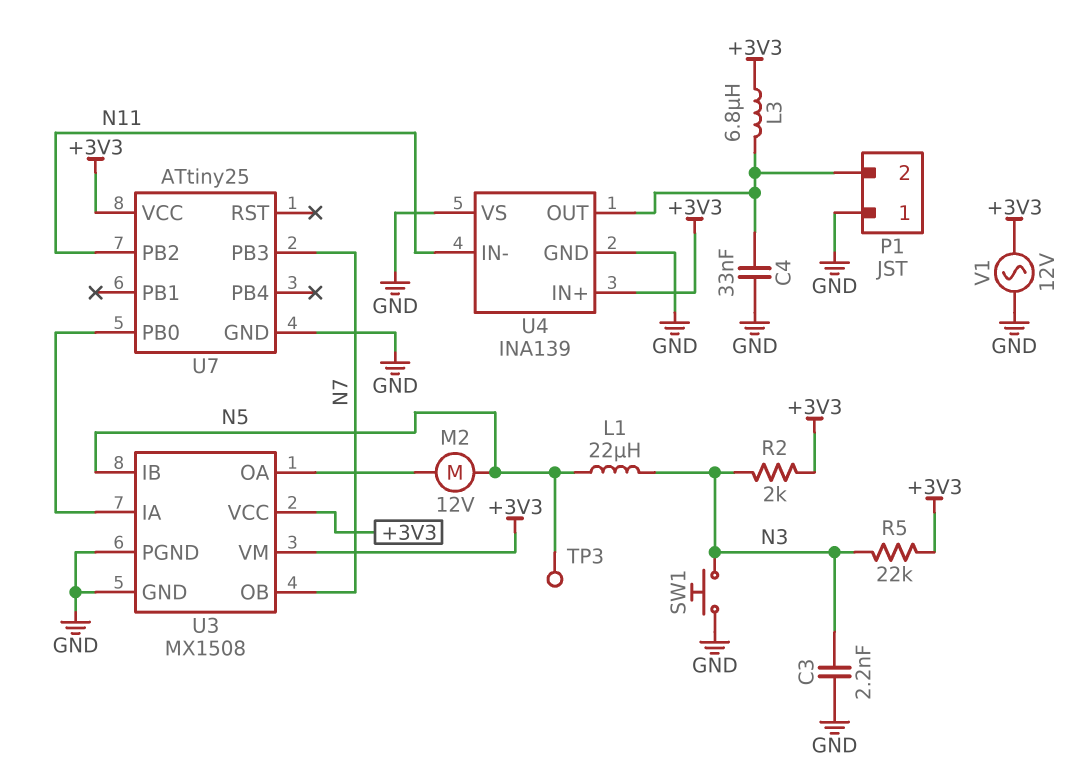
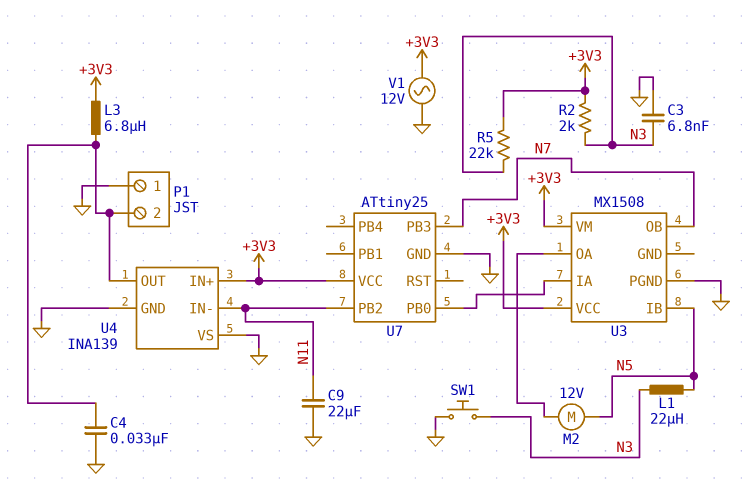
C3: 2.2nF (GND, N3) -> 6.8nF (GND, N3)
C9: none -> 22uF (GND, N11)
TP3: test point (N5) -> none
U3 pin GND: GND -> none

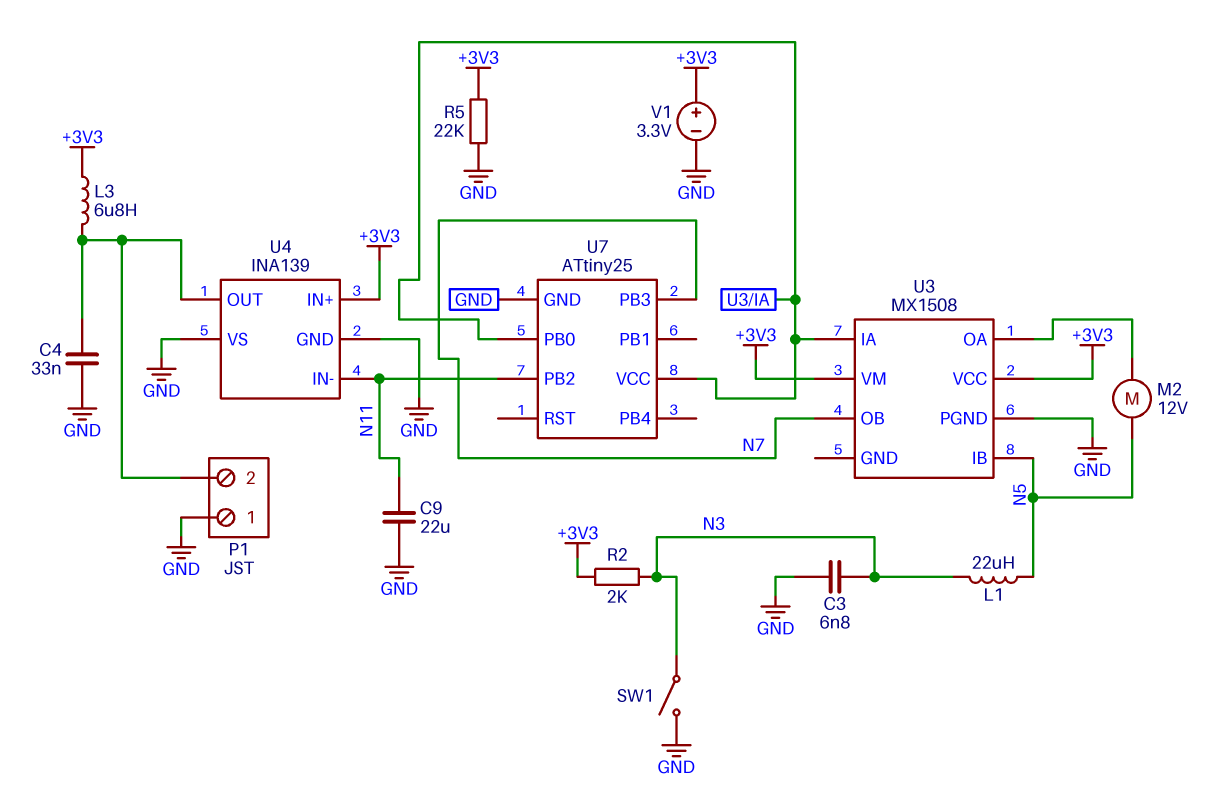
R5: 22k (+3V3, N3) -> 22k (+3V3, GND)
SW1: button (GND, N3) -> switch (GND, N3)
U7 pin VCC: +3V3 -> U3/IA
V1: AC 12V (+3V3, GND) -> 3.3V (plus +3V3, minus GND)

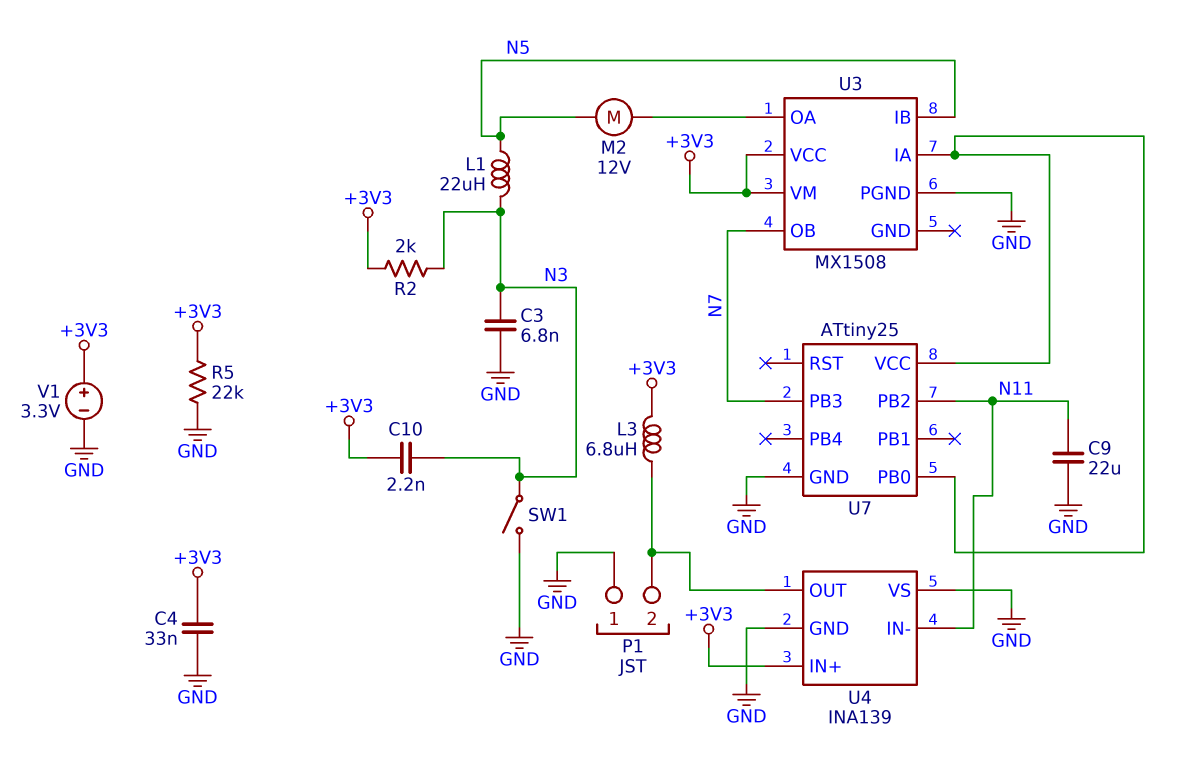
C4: 33nF (GND, P1/2) -> 33nF (+3V3, GND)
C10: none -> 2.2nF (+3V3, N3)

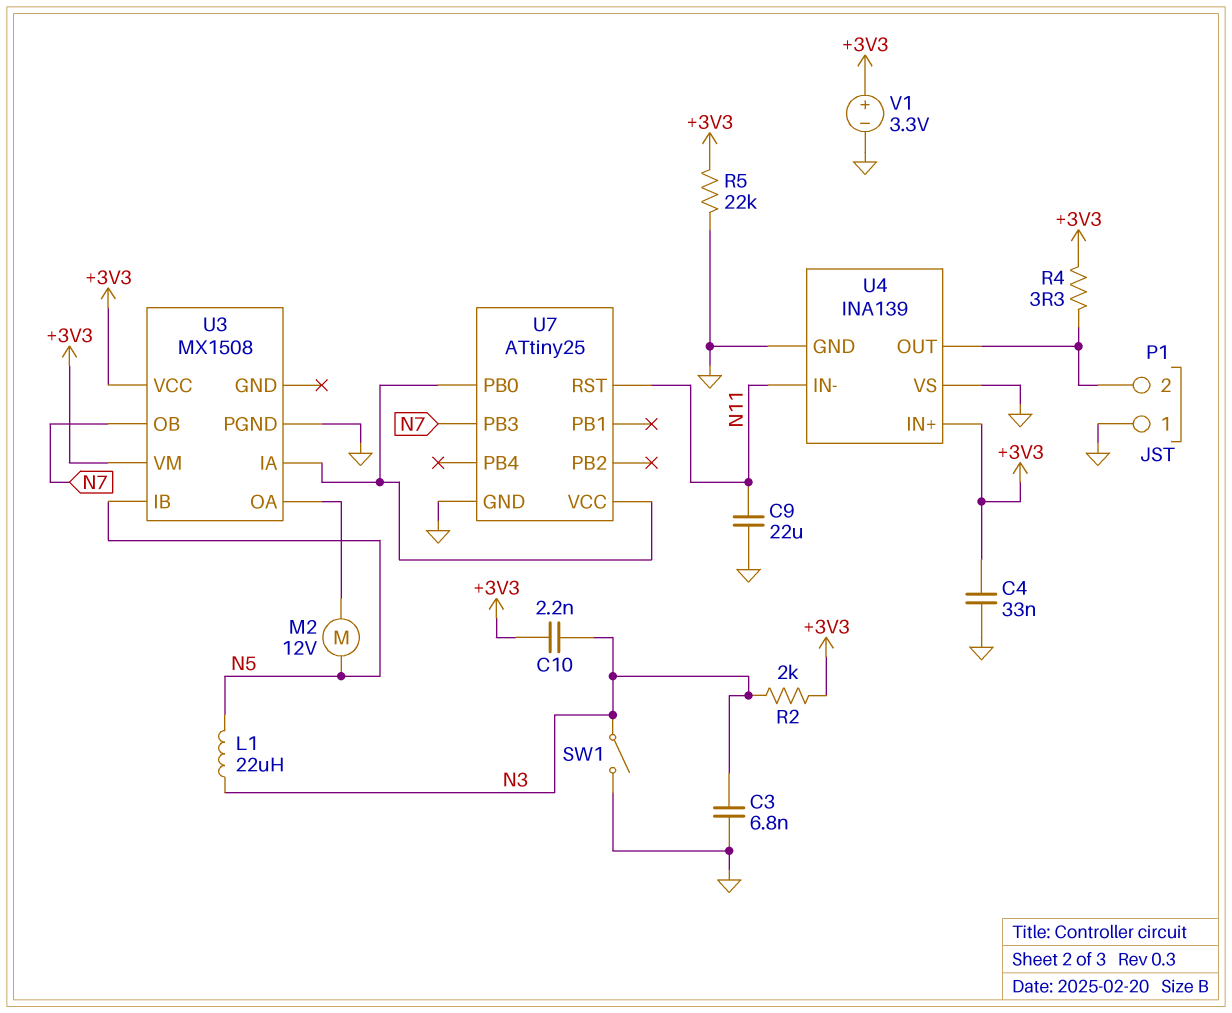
L3: 6.8uH (+3V3, P1/2) -> none
R4: none -> 3.3 (+3V3, P1/2)
U7 pin PB2: N11 -> none
U7 pin RST: none -> N11

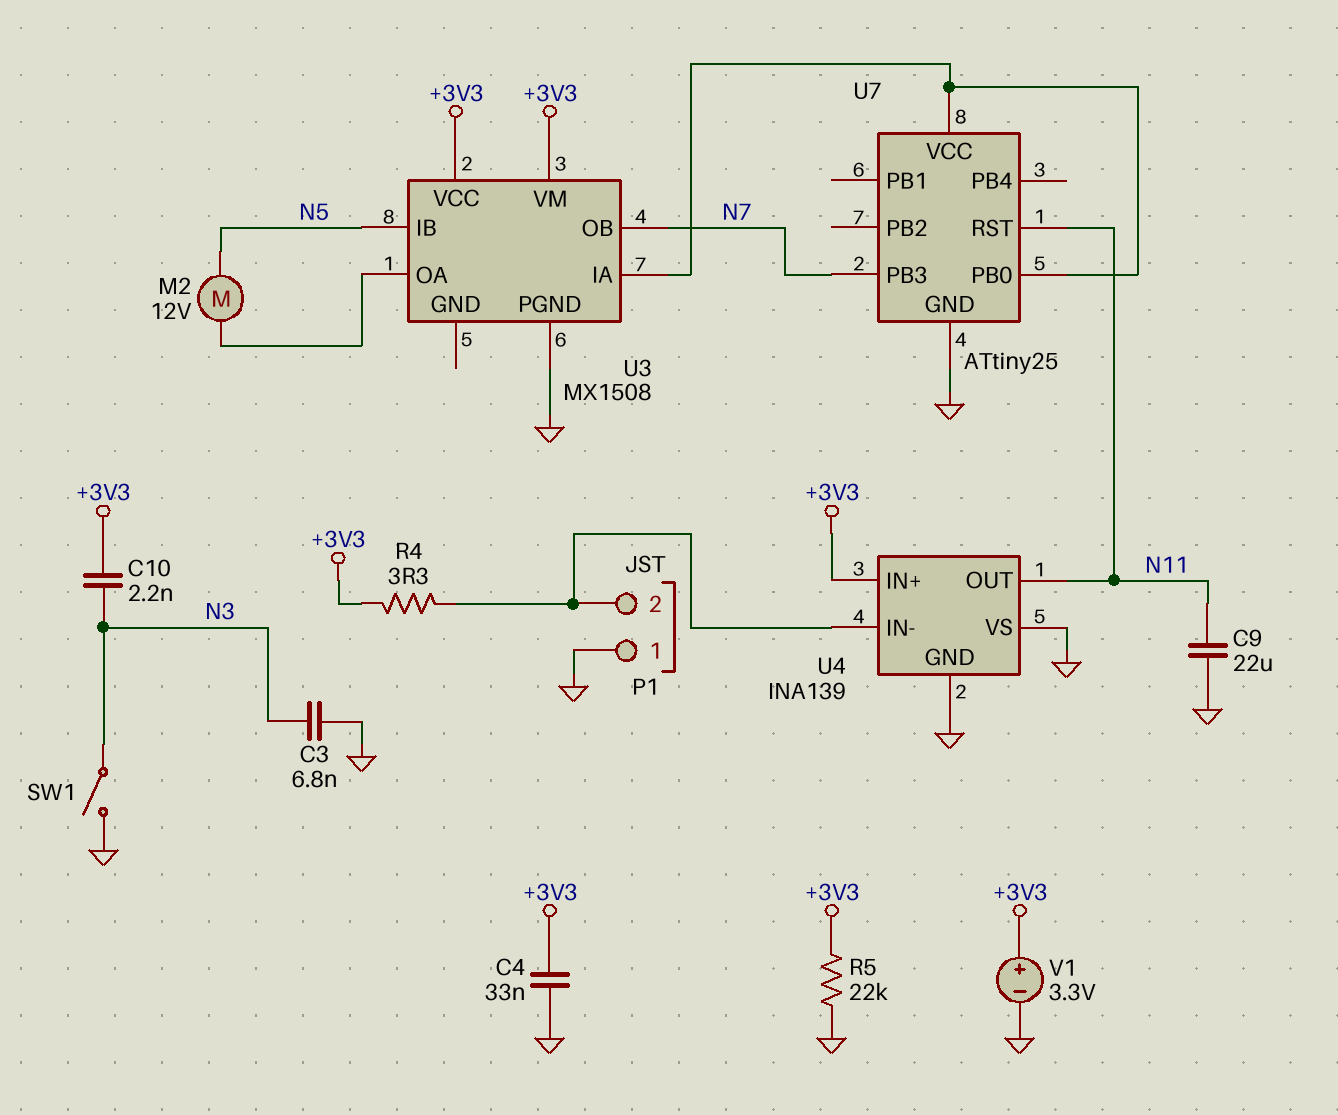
L1: 22uH (N3, N5) -> none
R2: 2k (+3V3, N3) -> none
U4 pin IN-: N11 -> P1/2
U4 pin OUT: P1/2 -> N11

